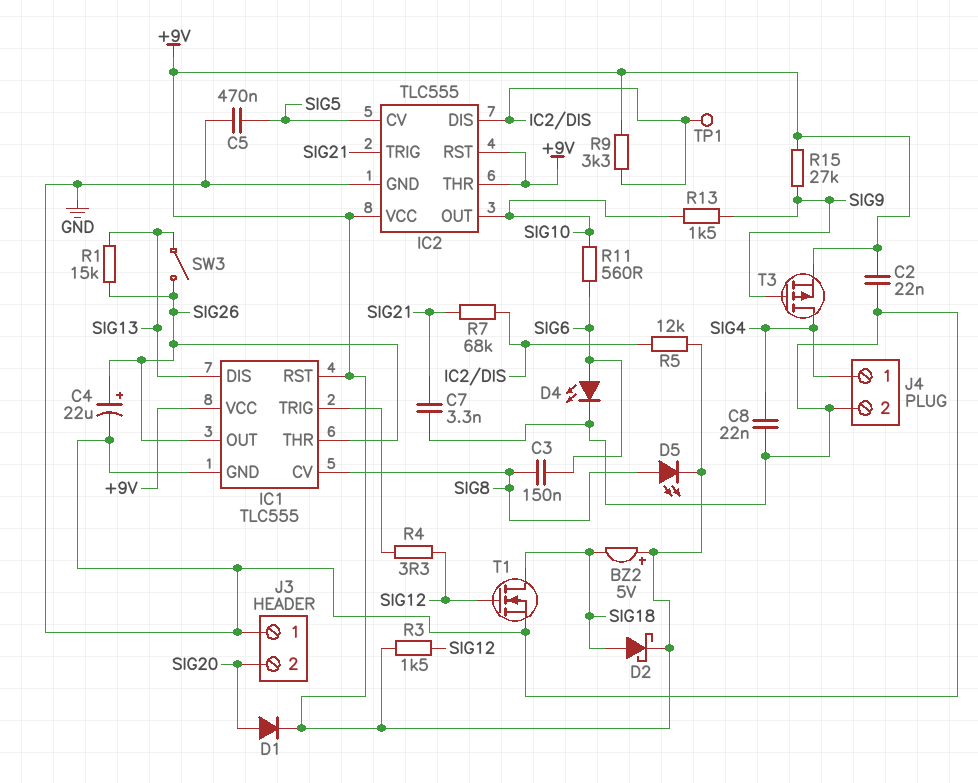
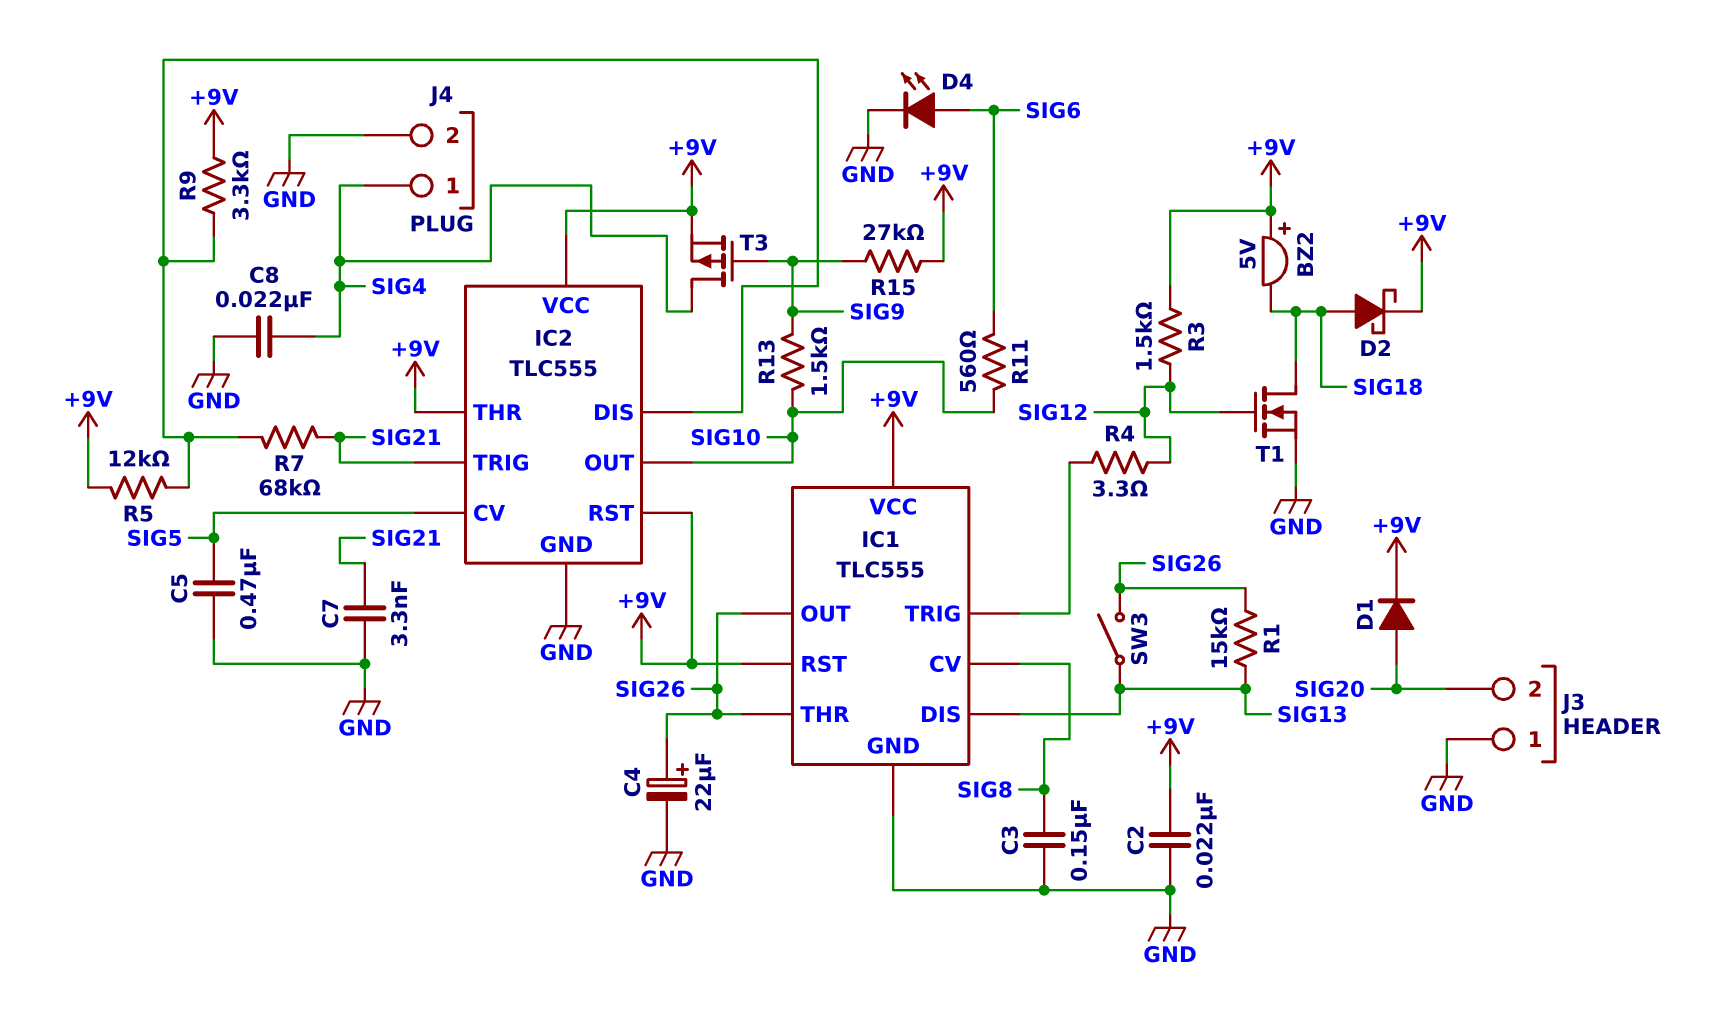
C3: 150nF (SIG6, SIG8) -> 150nF (GND, SIG8)
D5: LED (A SIG8, K +9V) -> none
TP1: test point (IC2/DIS) -> none

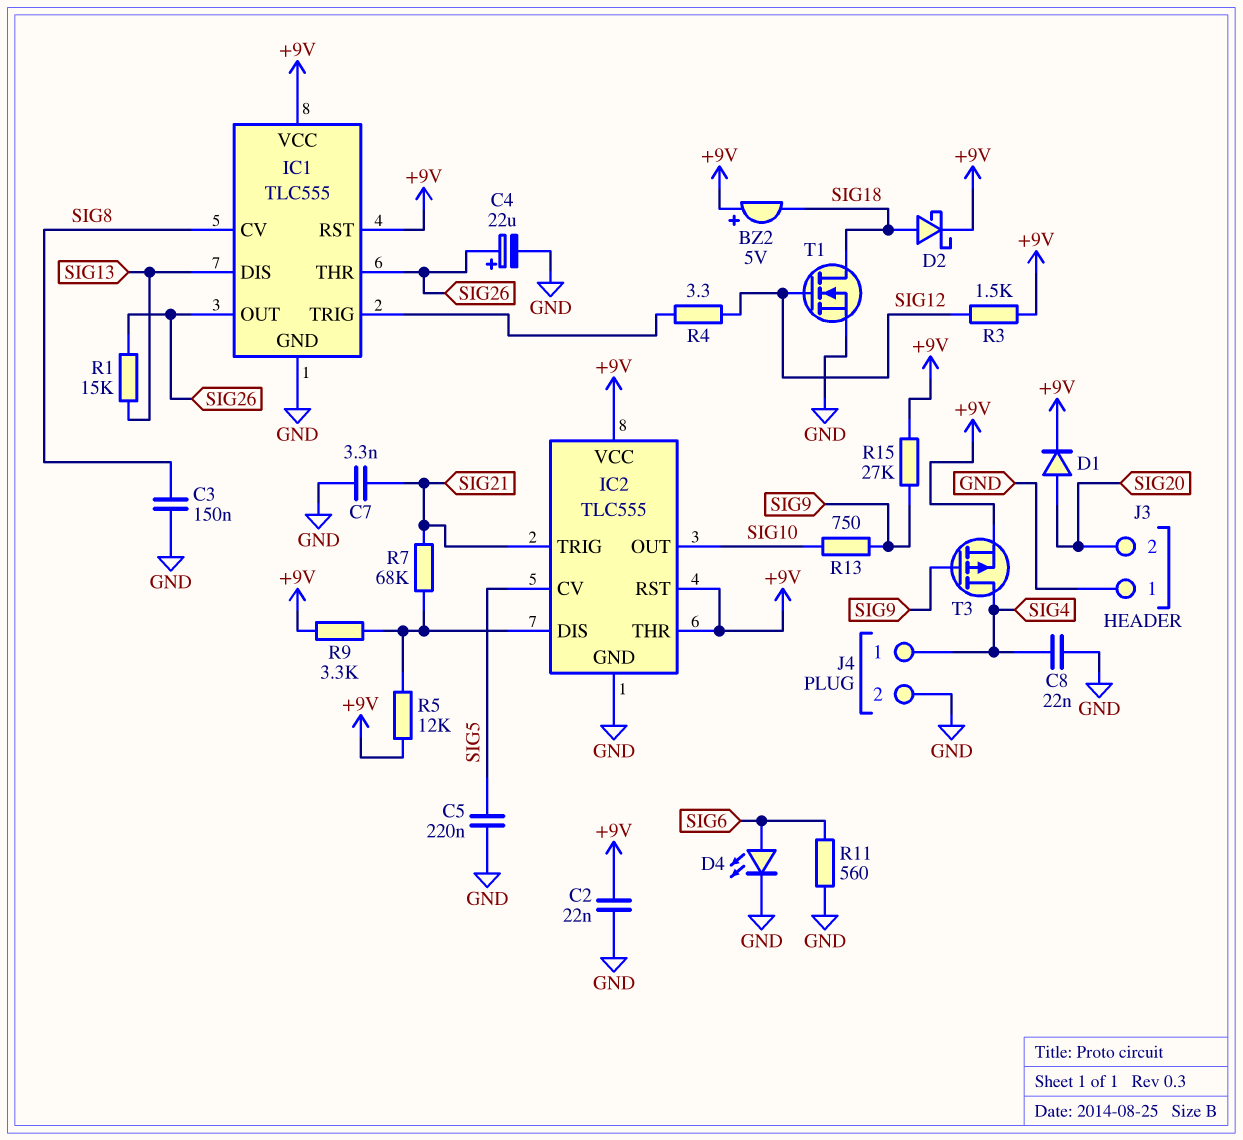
C5: 470nF (GND, SIG5) -> 220nF (GND, SIG5)
R11: 560 (SIG6, SIG10) -> 560 (GND, SIG6)
R13: 1.5k (SIG9, SIG10) -> 750 (SIG9, SIG10)
SW3: switch (SIG13, SIG26) -> none

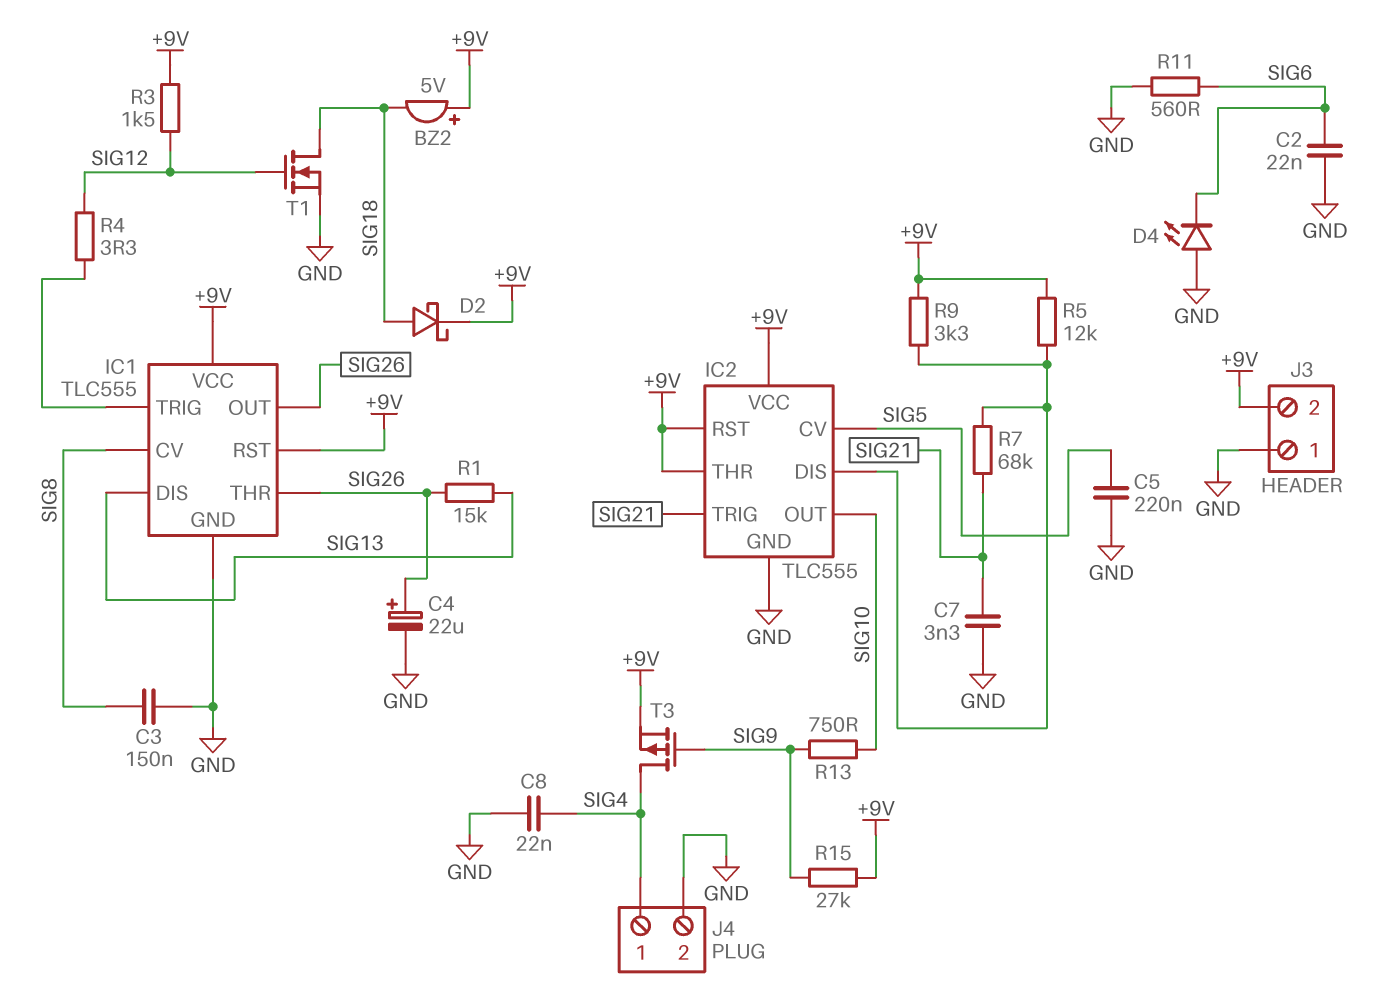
C2: 22nF (+9V, GND) -> 22nF (GND, SIG6)
D1: diode (A SIG20, K +9V) -> none
D4: LED (A SIG6, K GND) -> LED (A GND, K SIG6)
J3 pin 2: SIG20 -> +9V

